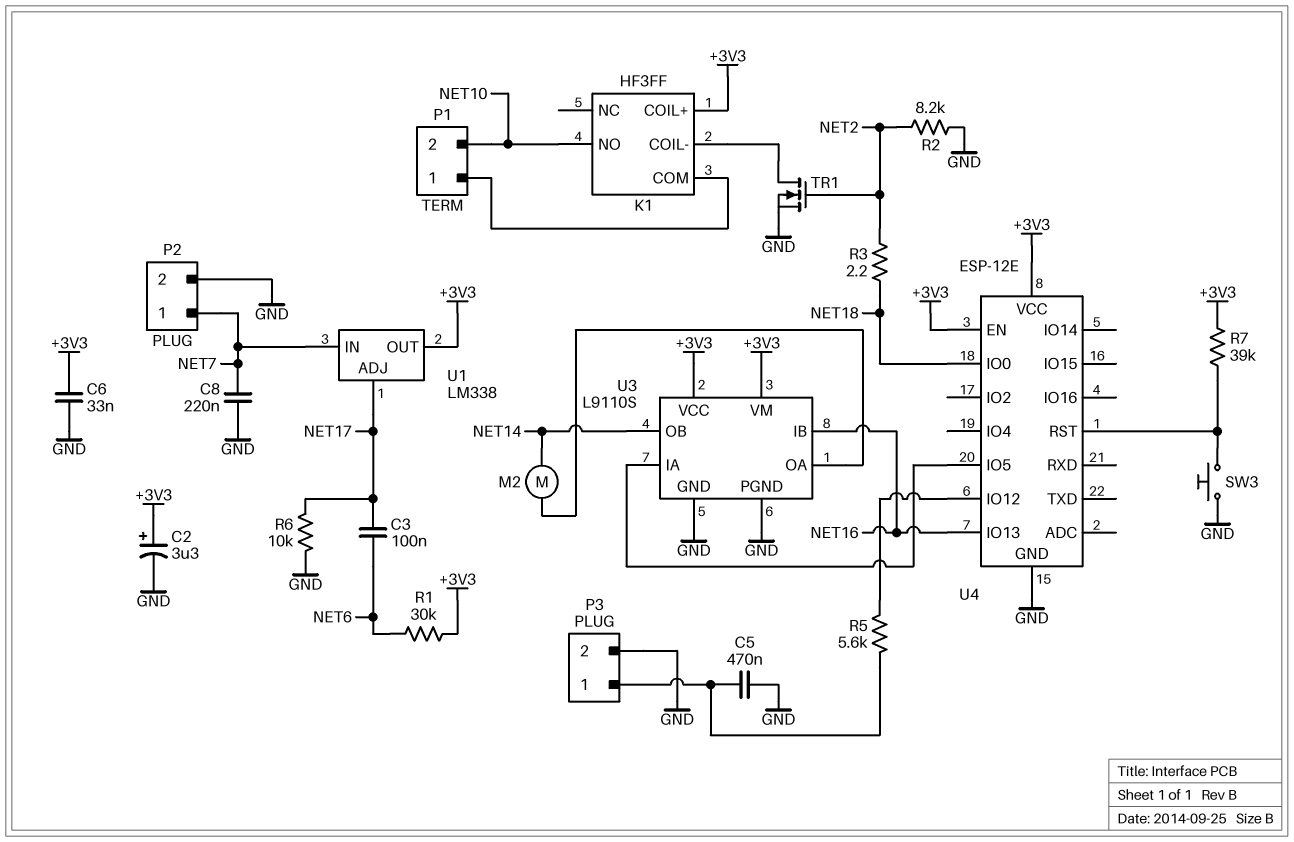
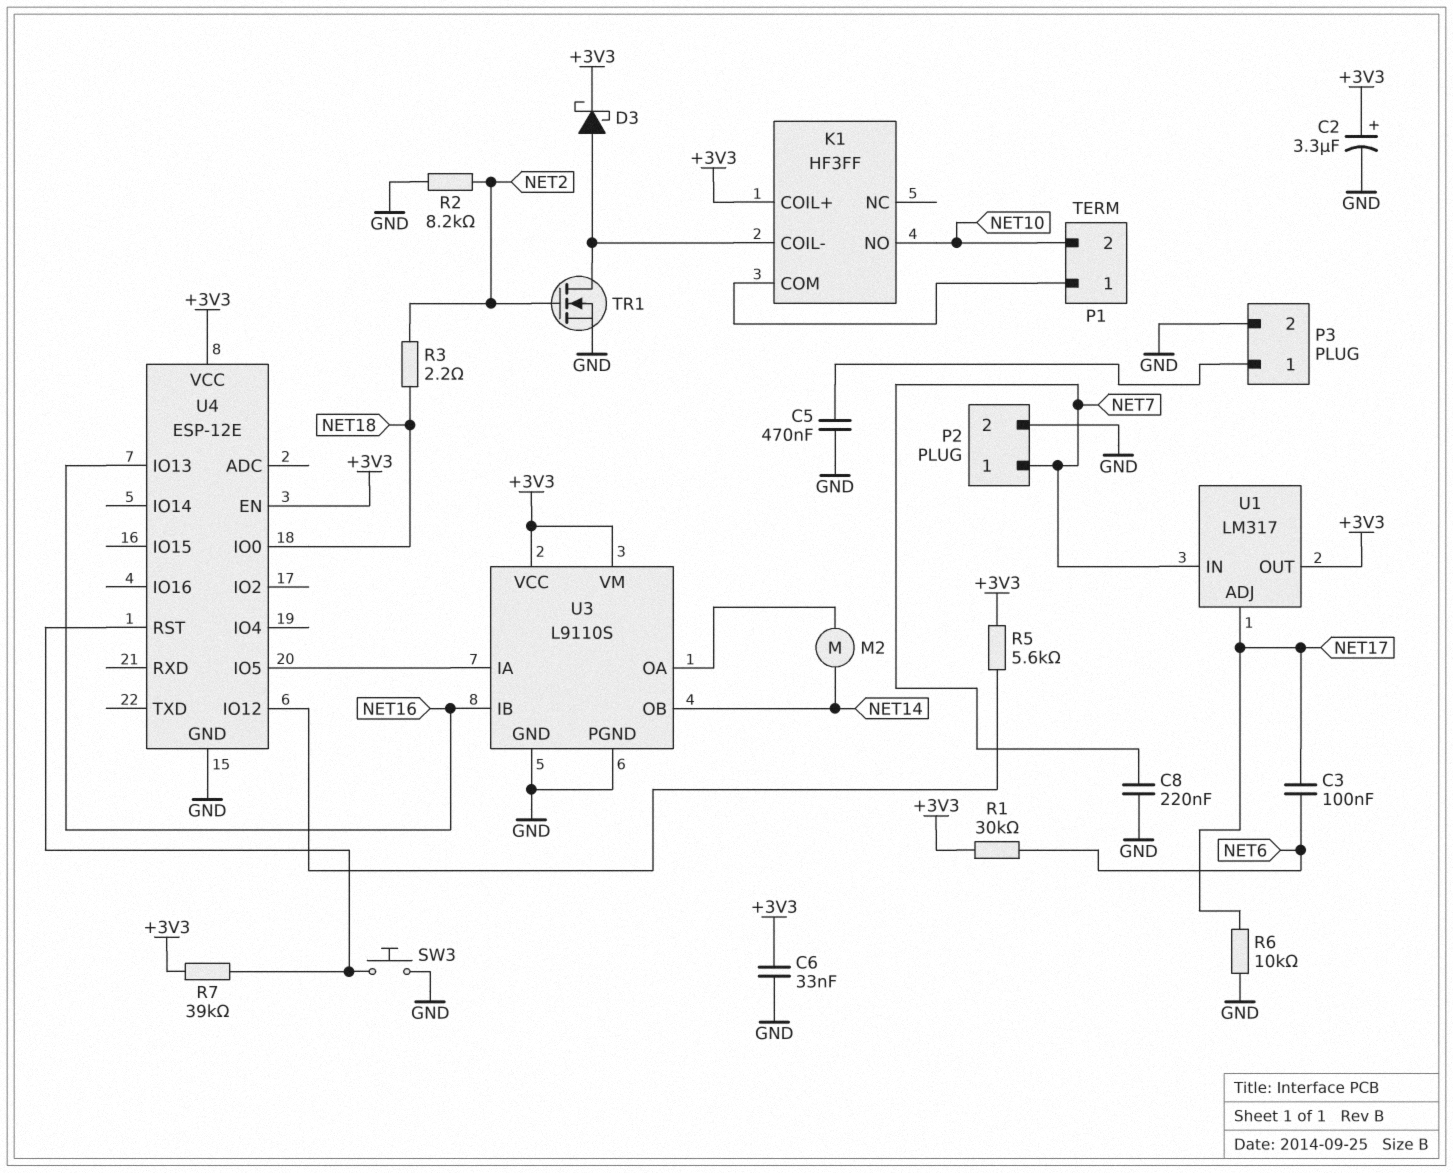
D3: none -> schottky (A K1/COIL-, K +3V3)
R5: 5.6k (P3/1, U4/IO12) -> 5.6k (+3V3, U4/IO12)
U1: LM338 -> LM317

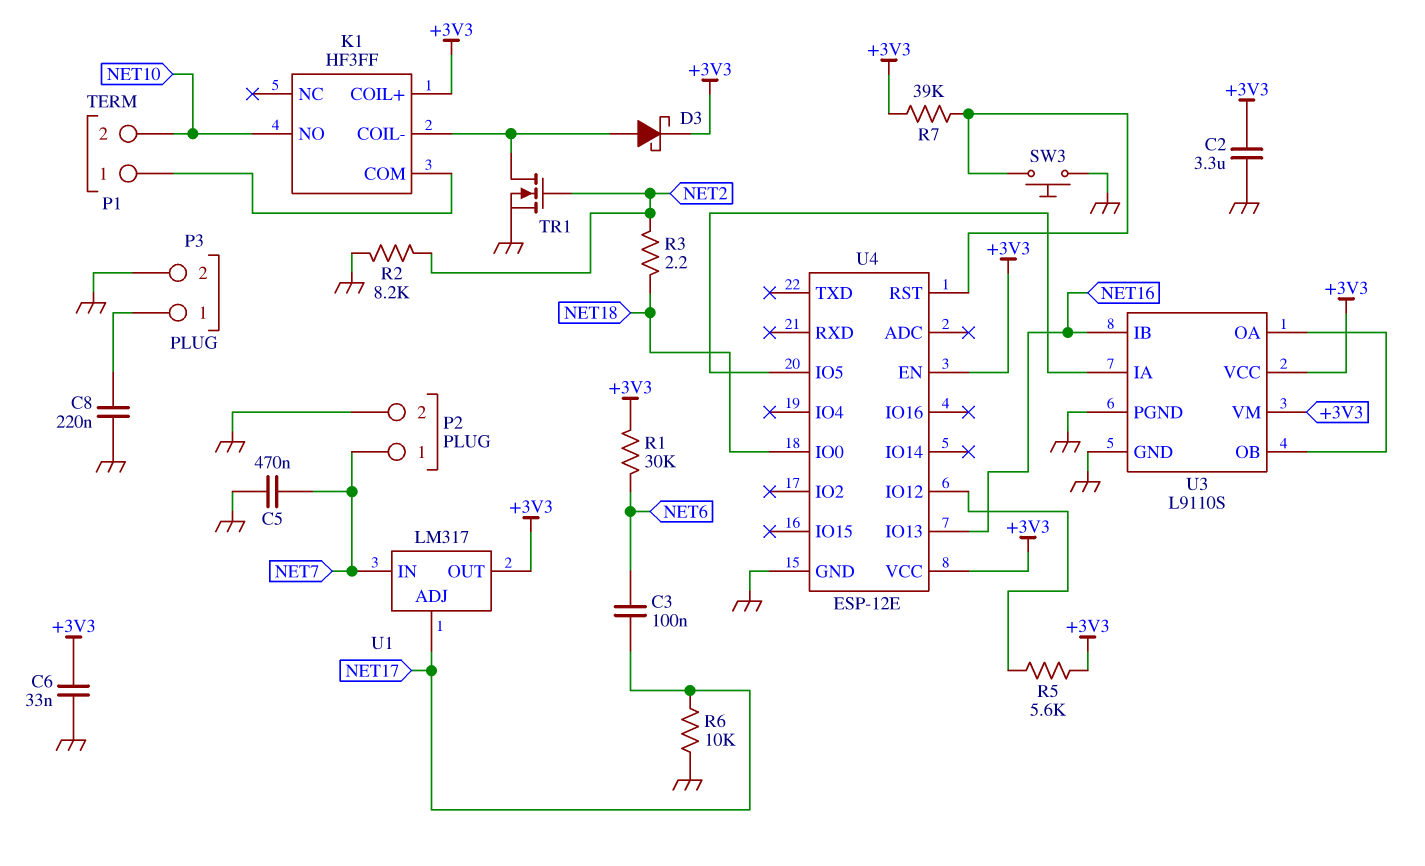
C2: 3.3uF (plus +3V3, minus GND) -> 3.3uF (+3V3, GND)
C5: 470nF (GND, P3/1) -> 470nF (GND, NET7)
C8: 220nF (GND, NET7) -> 220nF (GND, P3/1)
M2: motor (NET14, U3/OA) -> none
U3 pin OB: NET14 -> U3/OA

